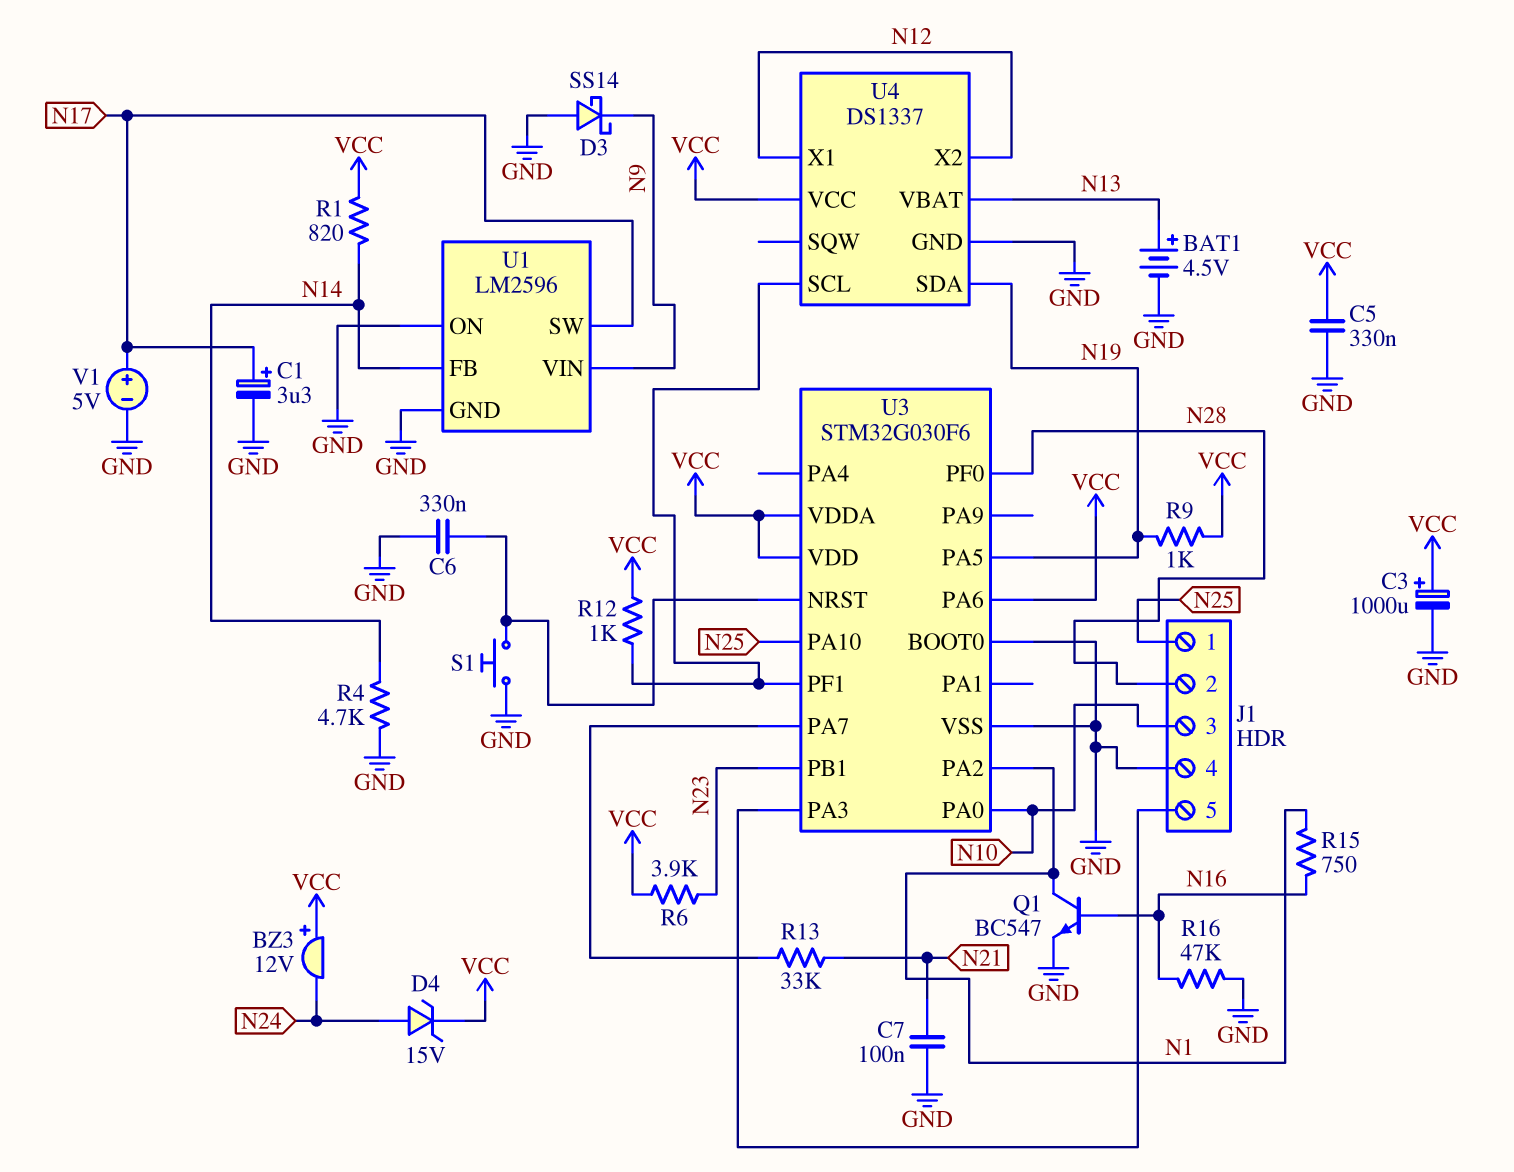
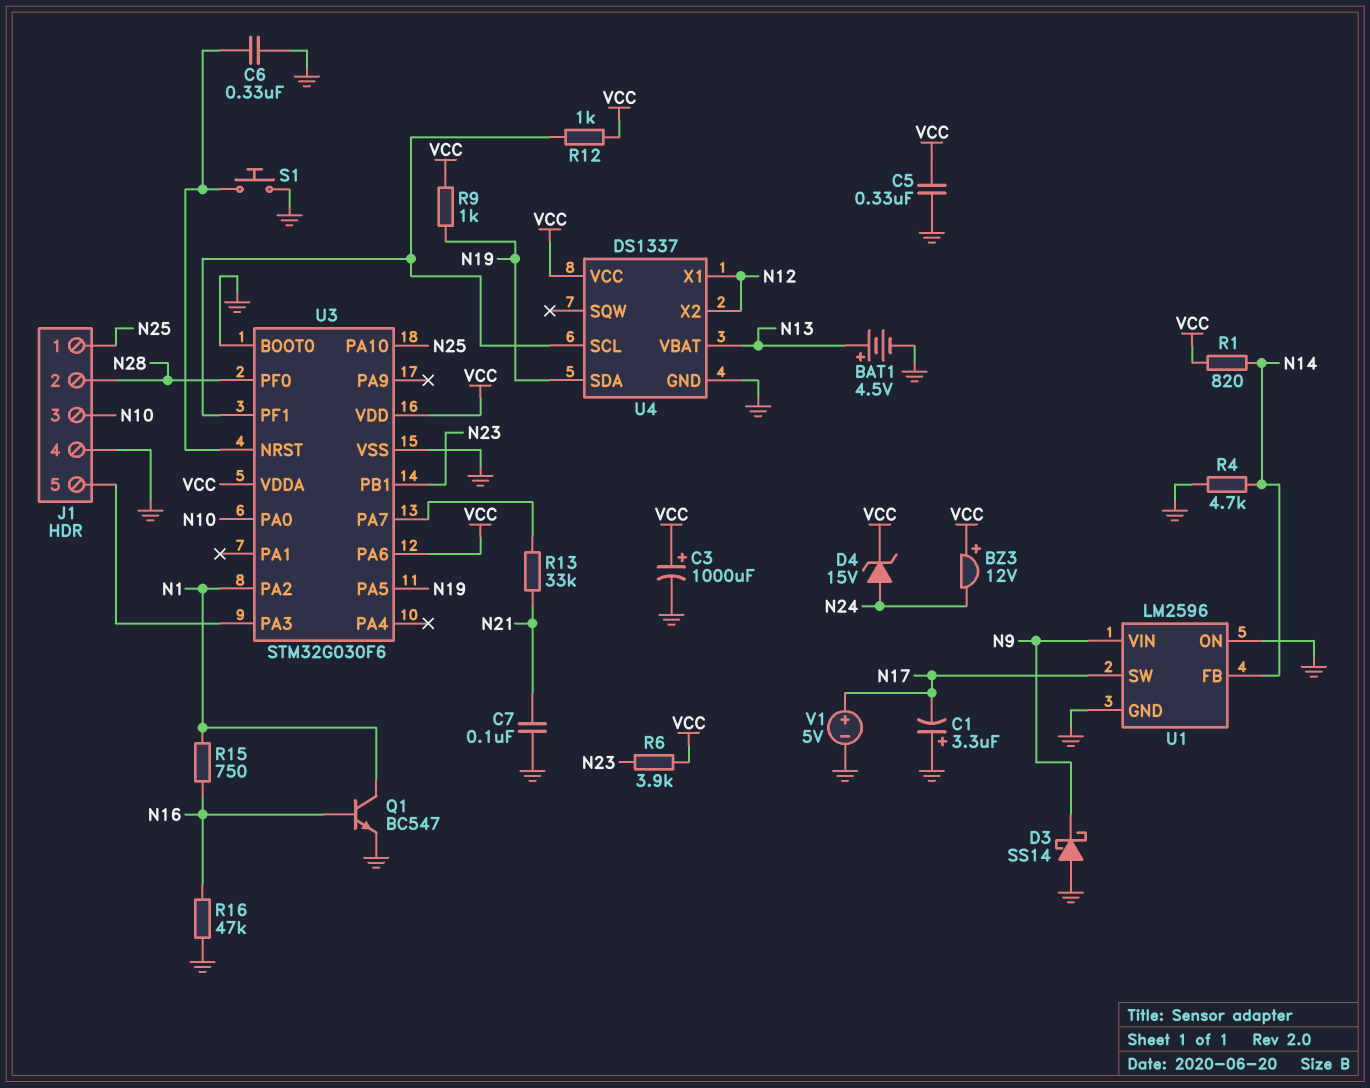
C1: 3.3uF (plus N17, minus GND) -> 3.3uF (plus GND, minus N17)

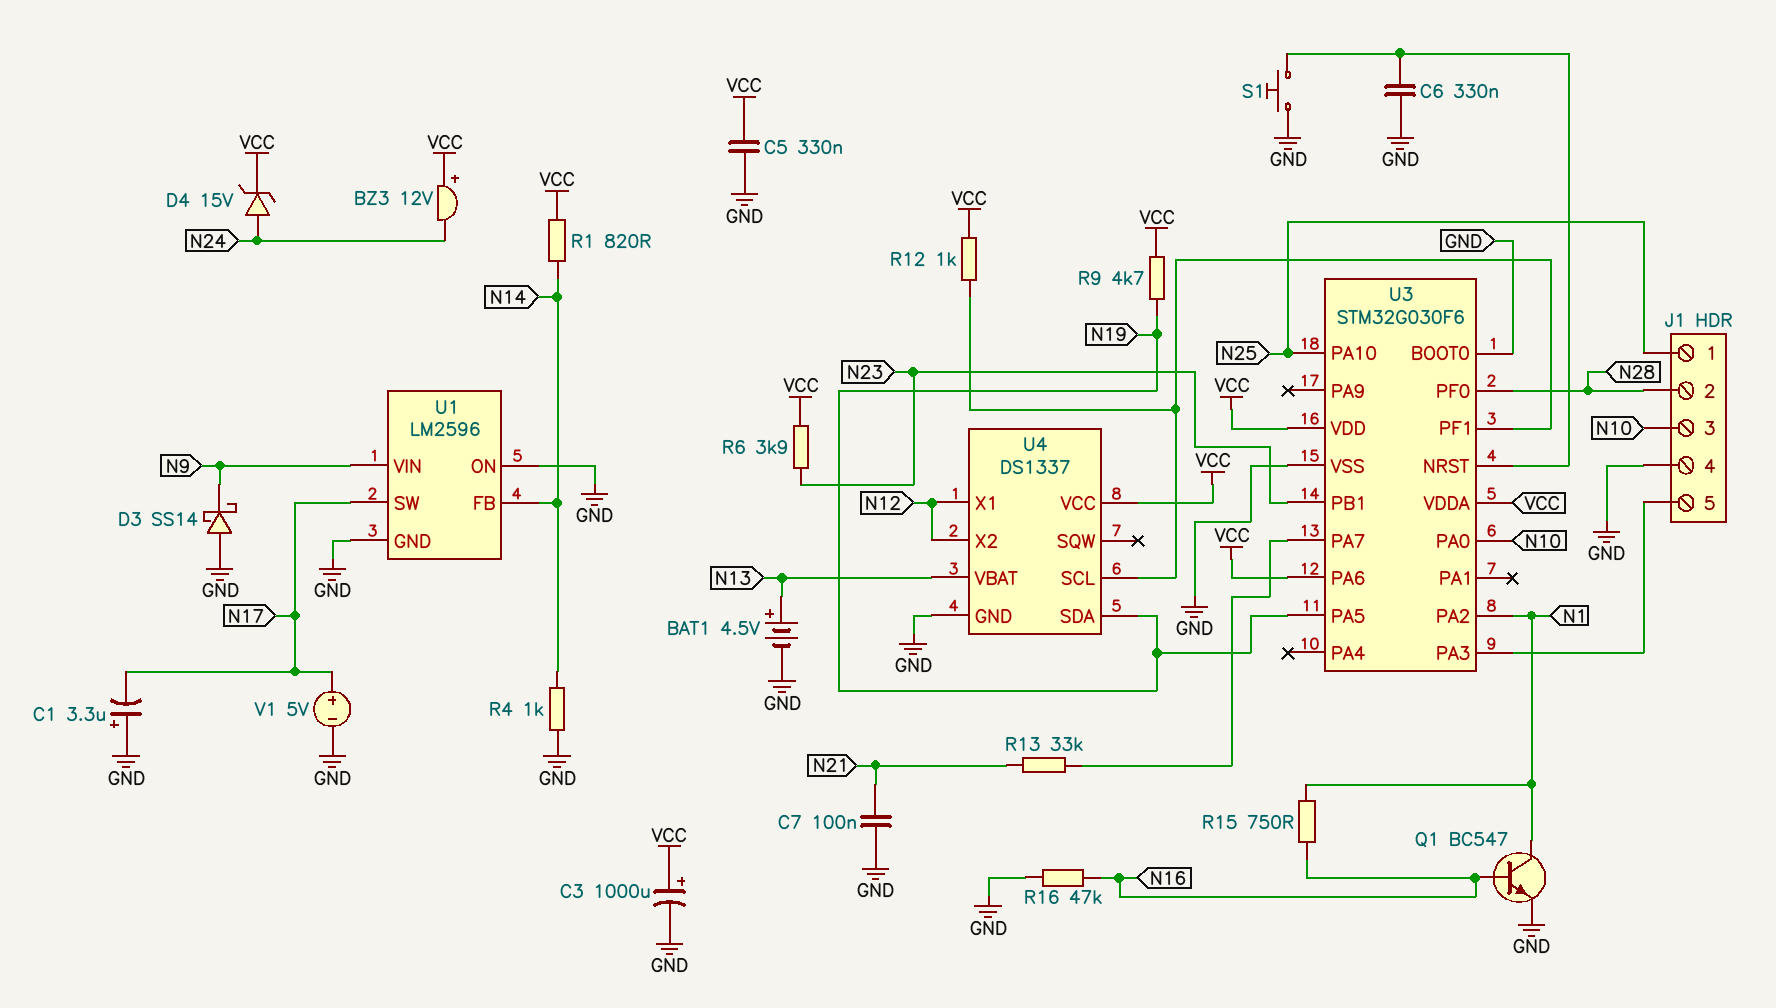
R4: 4.7k (GND, N14) -> 1k (GND, N14)
R9: 1k (N19, VCC) -> 4.7k (N19, VCC)

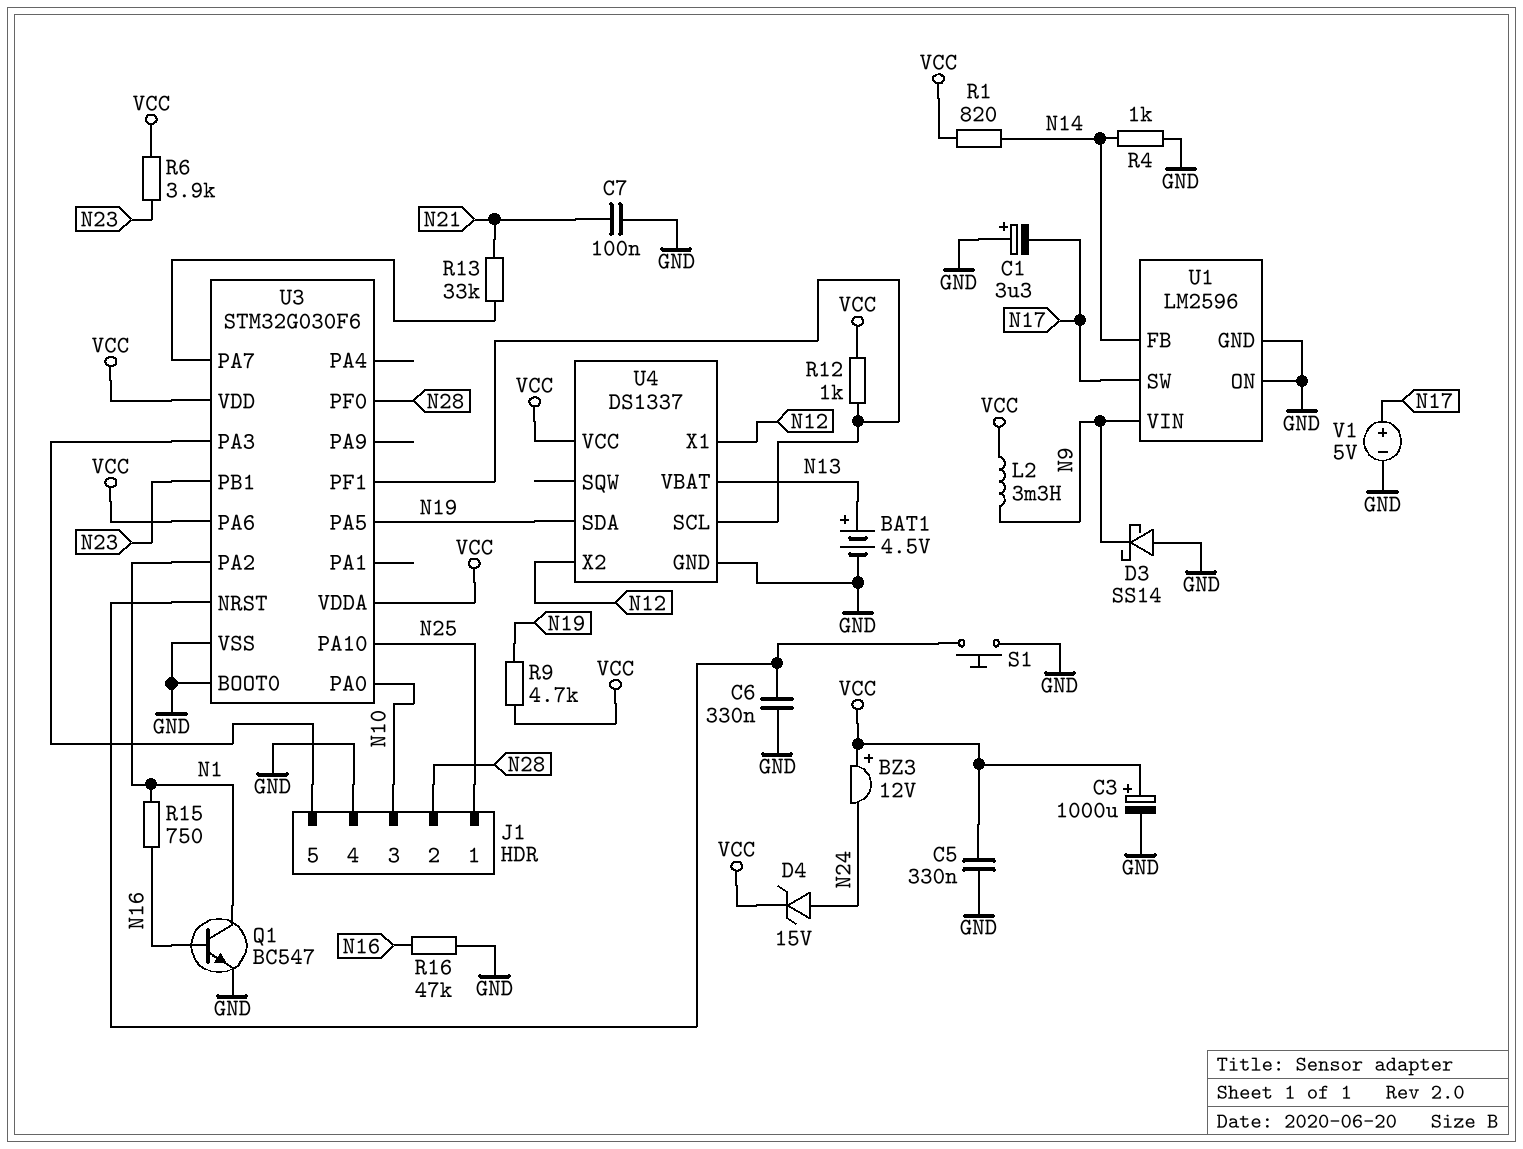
L2: none -> 3.3mH (N9, VCC)

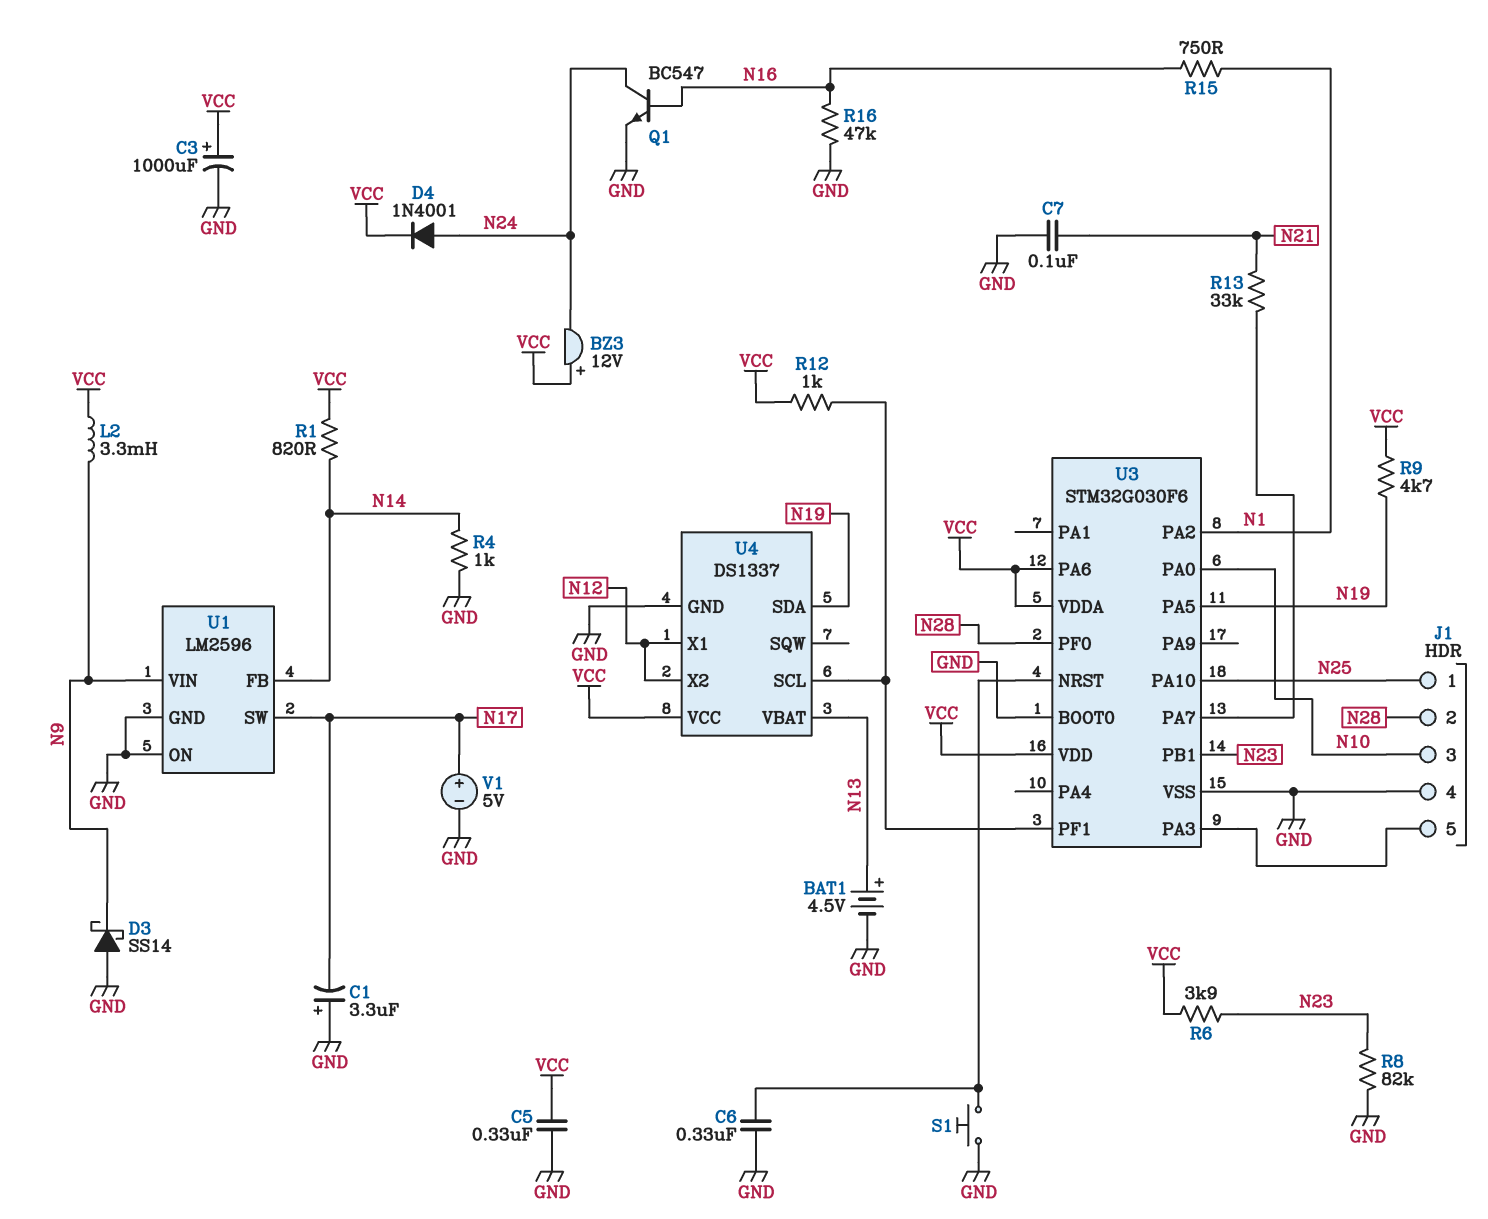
D4: zener 15V (A N24, K VCC) -> diode 1N4001 (A N24, K VCC)
Q1: NPN BC547 (B N16, C N1, E GND) -> NPN BC547 (B N16, C N24, E GND)
R8: none -> 82k (GND, N23)

